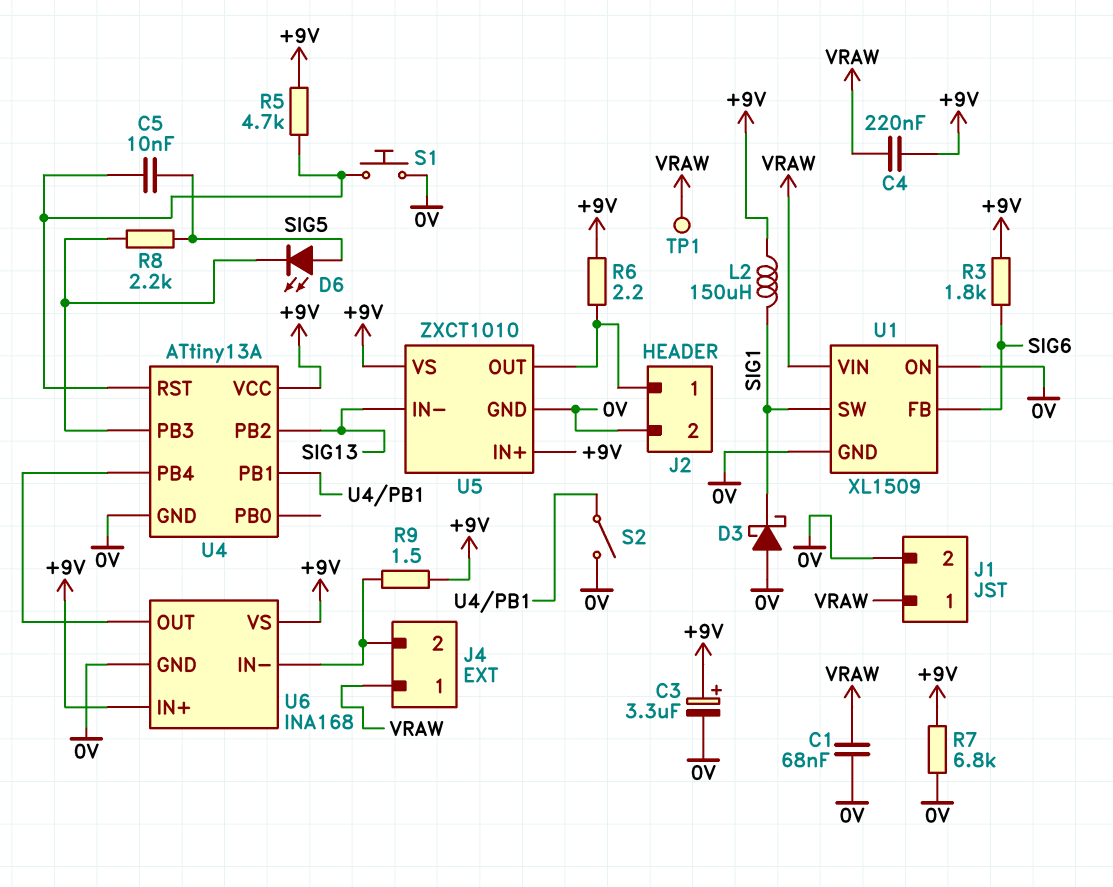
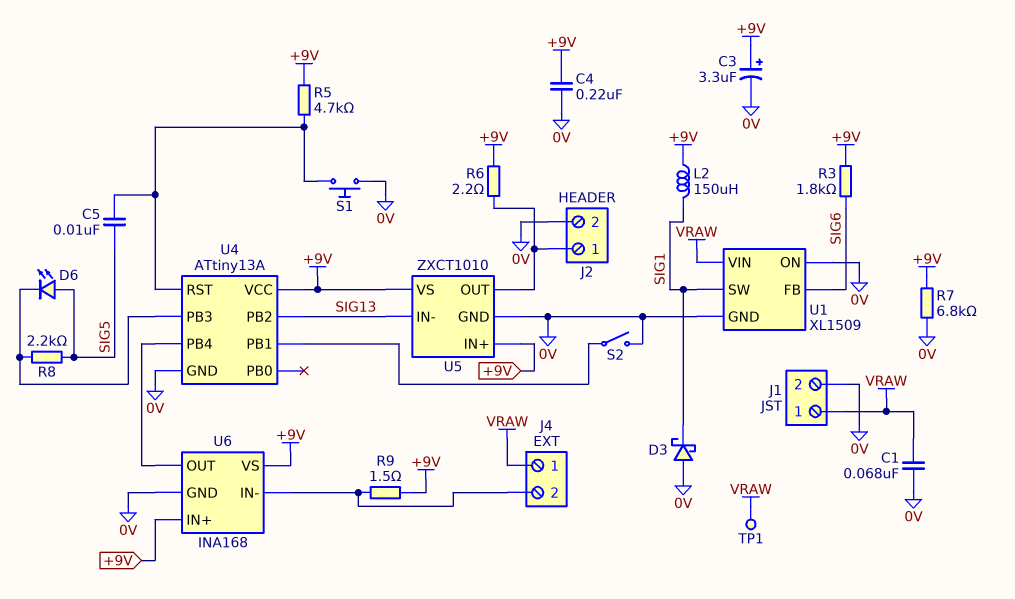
C4: 220nF (+9V, VRAW) -> 220nF (+9V, 0V)

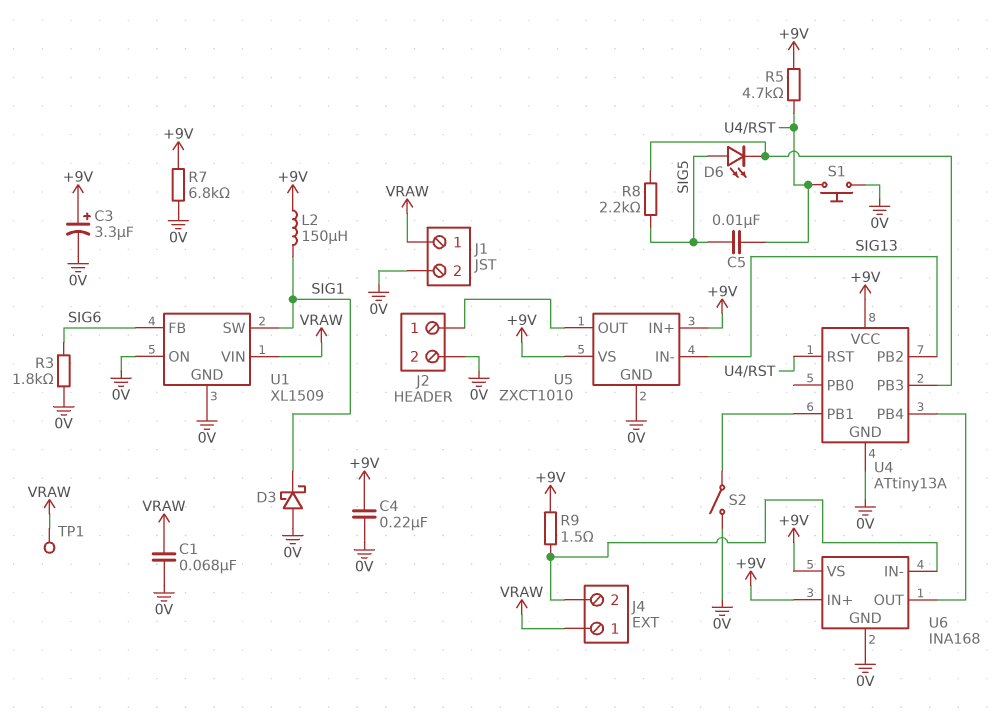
R3: 1.8k (+9V, SIG6) -> 1.8k (0V, SIG6)
R6: 2.2 (+9V, J2/1) -> none

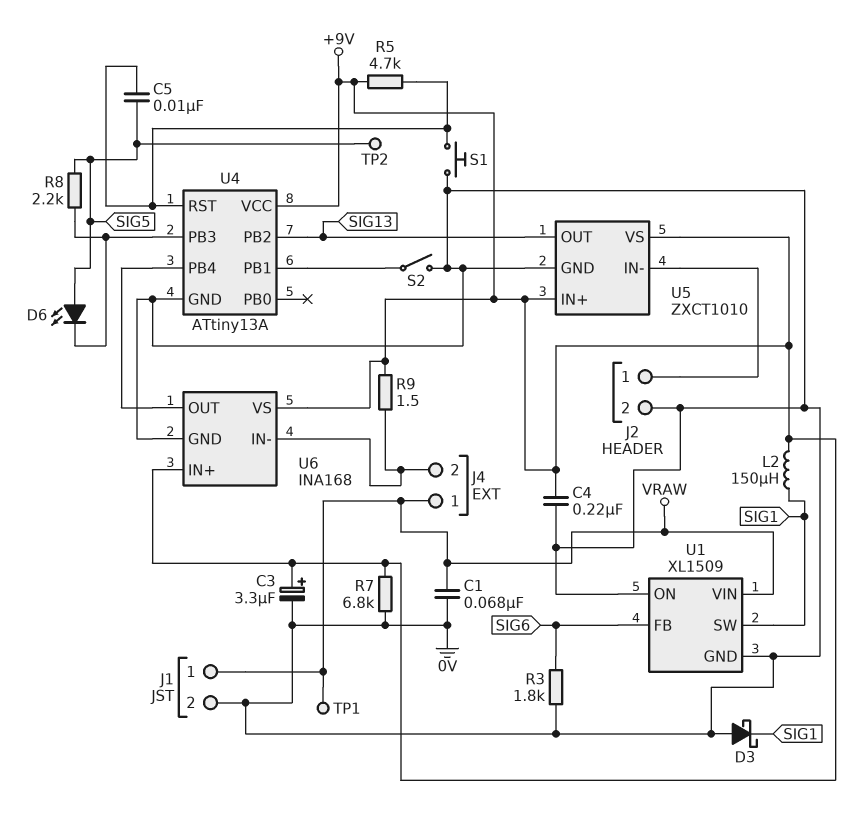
TP2: none -> test point (SIG5)
U5 pin IN-: SIG13 -> J2/1
U5 pin OUT: J2/1 -> SIG13

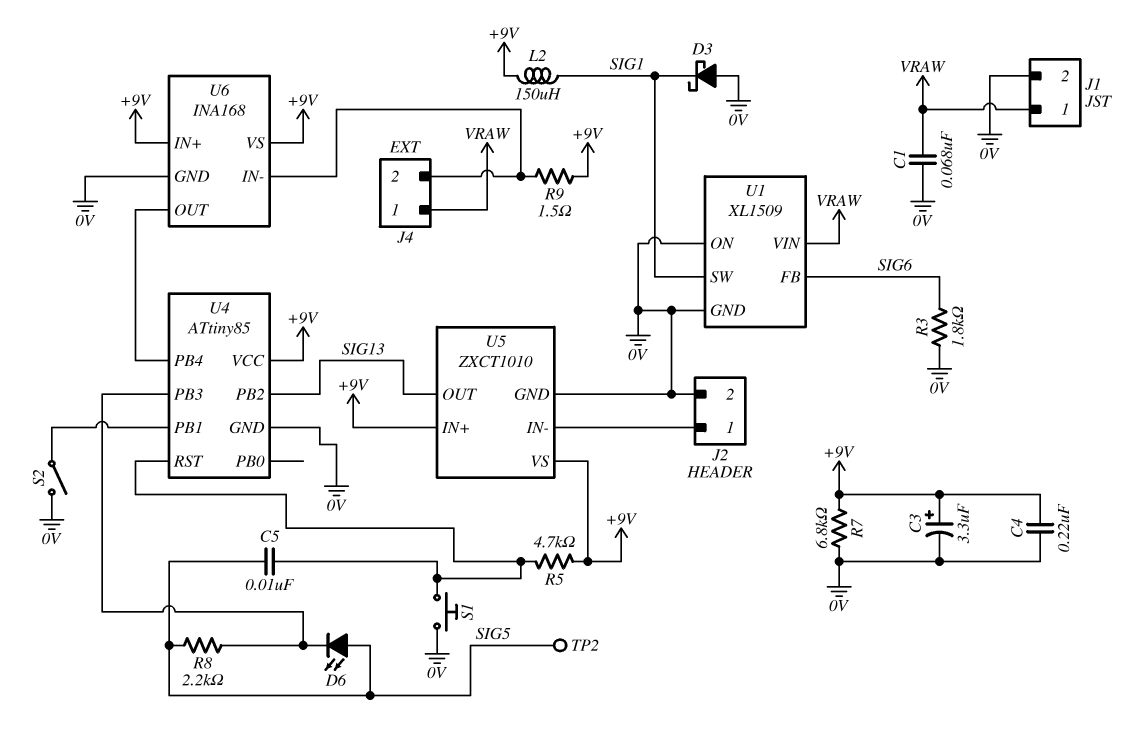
TP1: test point (VRAW) -> none
U4: ATtiny13A -> ATtiny85

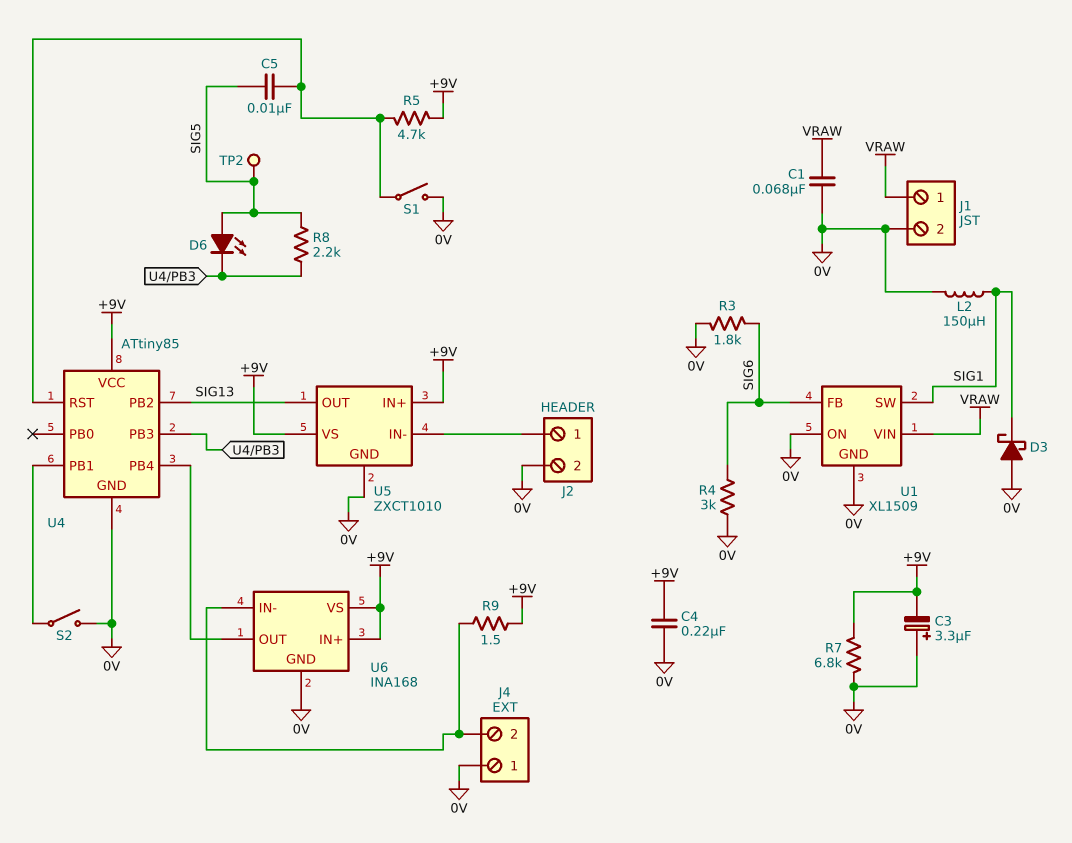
C3: 3.3uF (plus +9V, minus 0V) -> 3.3uF (plus 0V, minus +9V)
J4 pin 1: VRAW -> 0V
L2: 150uH (+9V, SIG1) -> 150uH (0V, SIG1)
R4: none -> 3k (0V, SIG6)
S1: button (0V, U4/RST) -> switch (0V, U4/RST)

